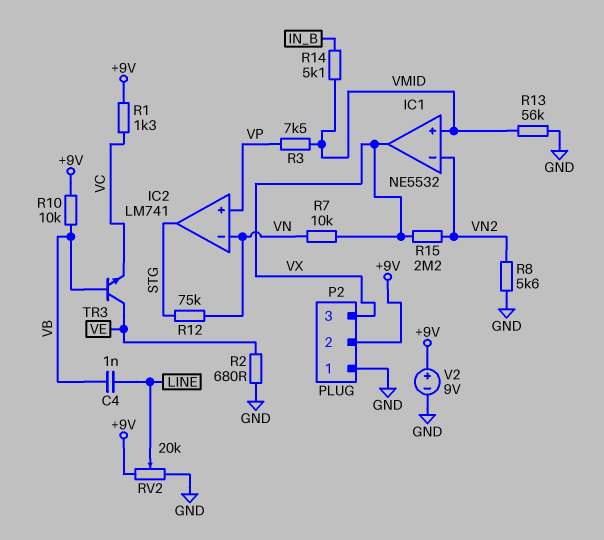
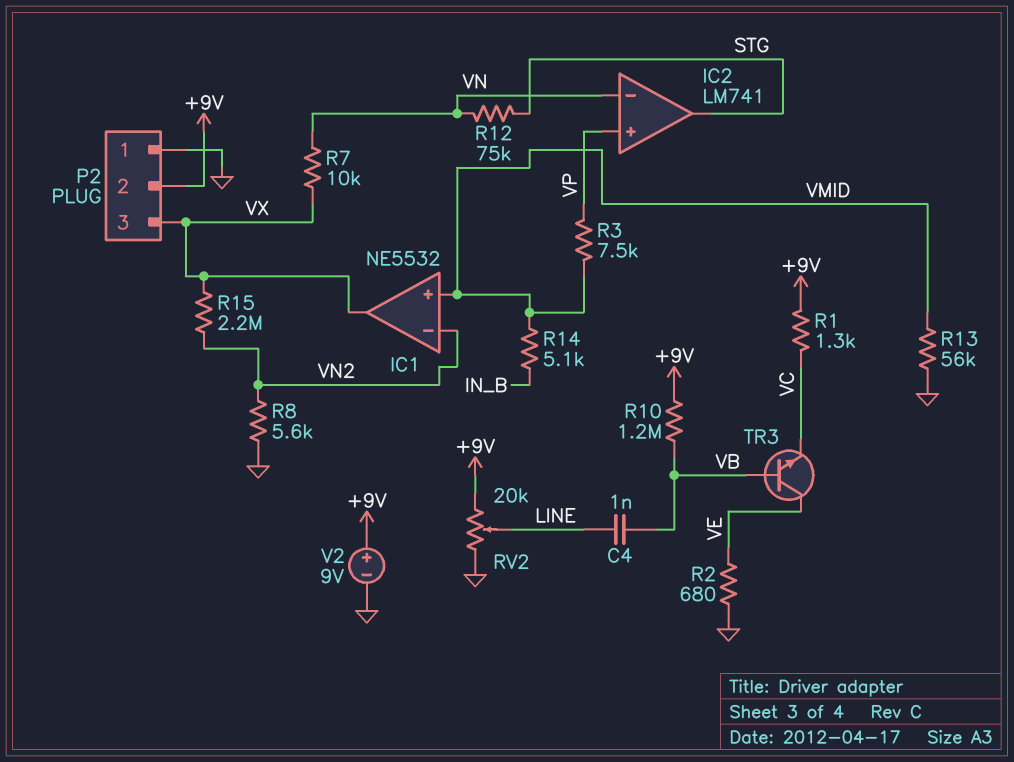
R10: 10k (+9V, VB) -> 1.2M (+9V, VB)

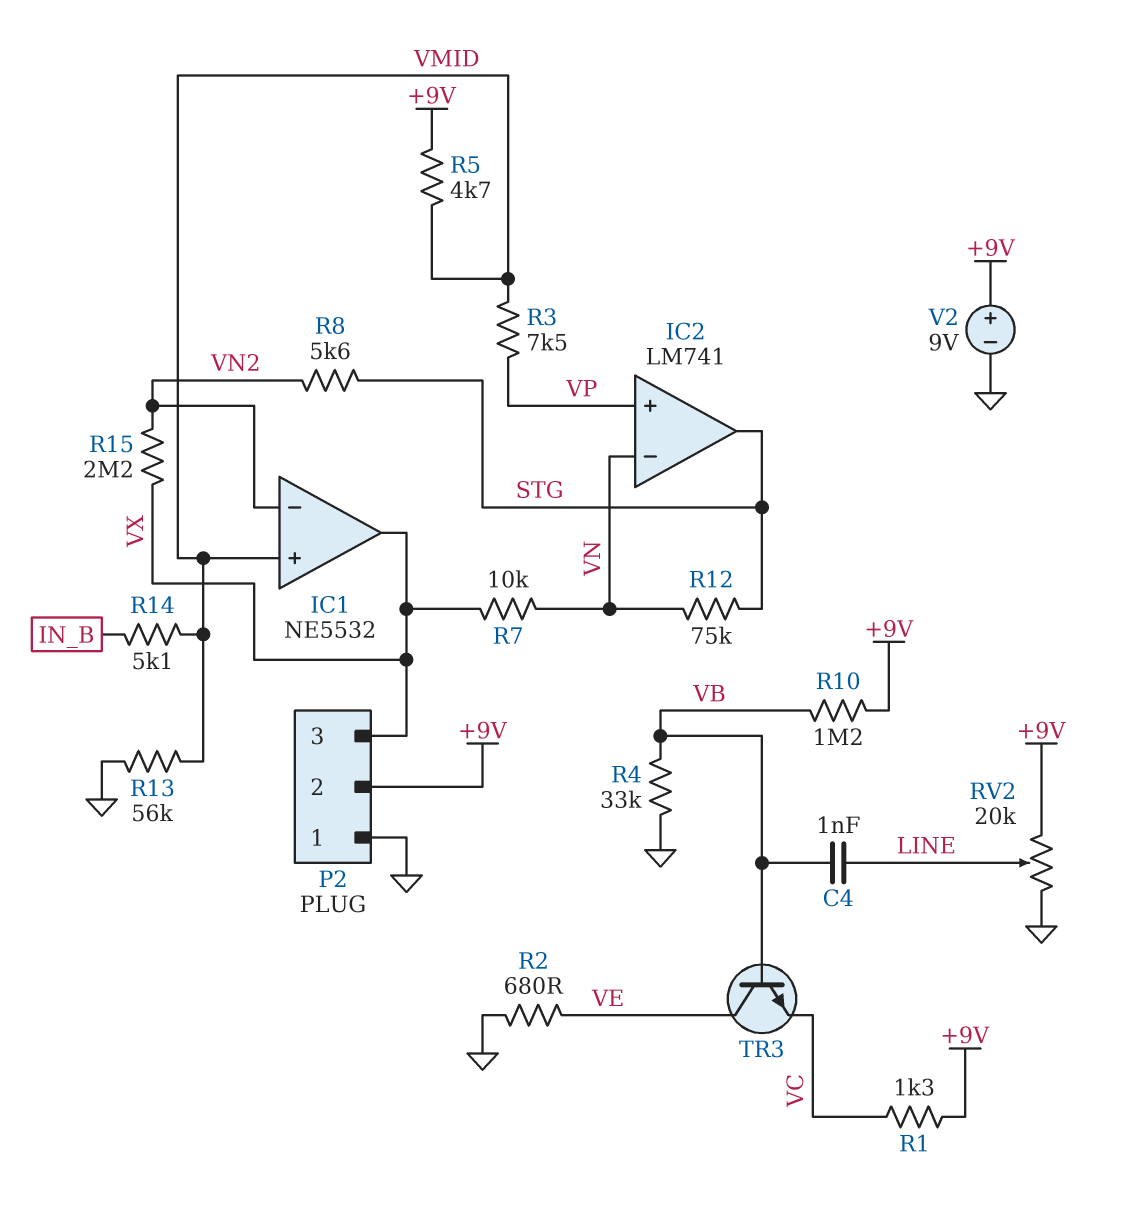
R4: none -> 33k (GND, VB)
R5: none -> 4.7k (+9V, VMID)
R8: 5.6k (GND, VN2) -> 5.6k (STG, VN2)

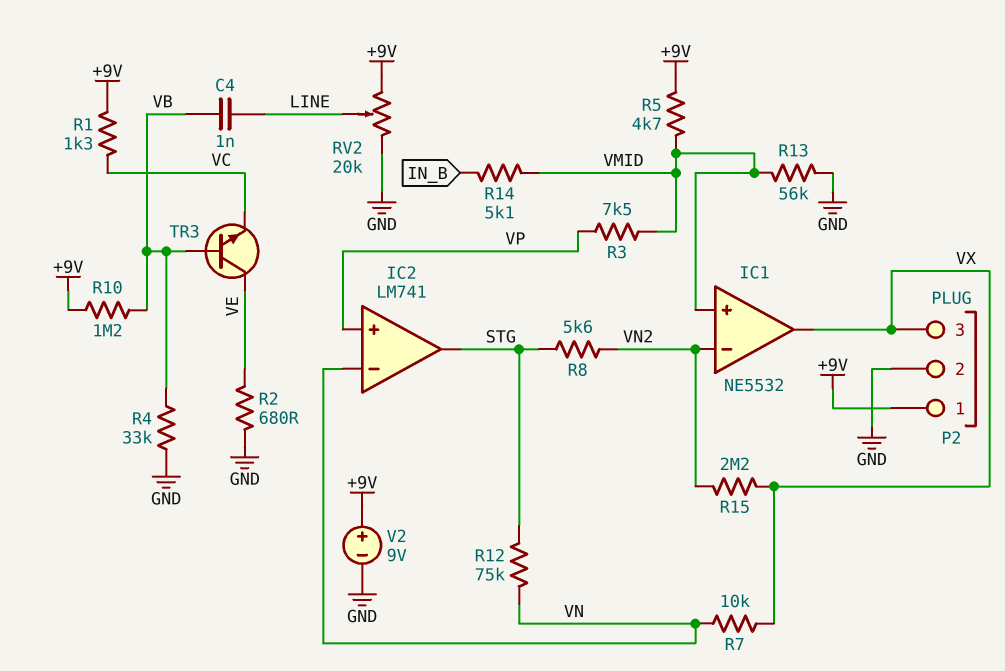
P2 pin 1: GND -> +9V
P2 pin 2: +9V -> GND

